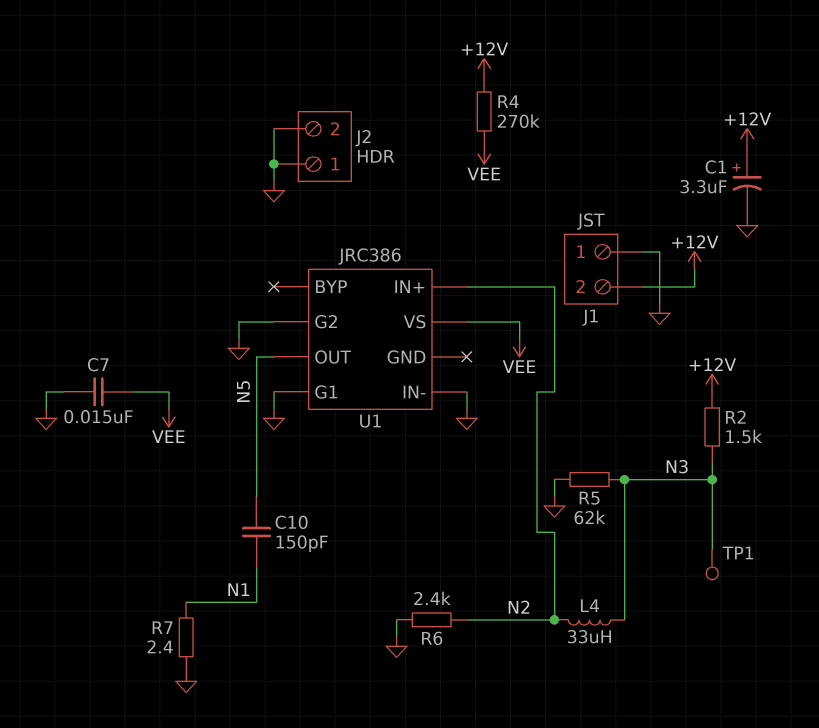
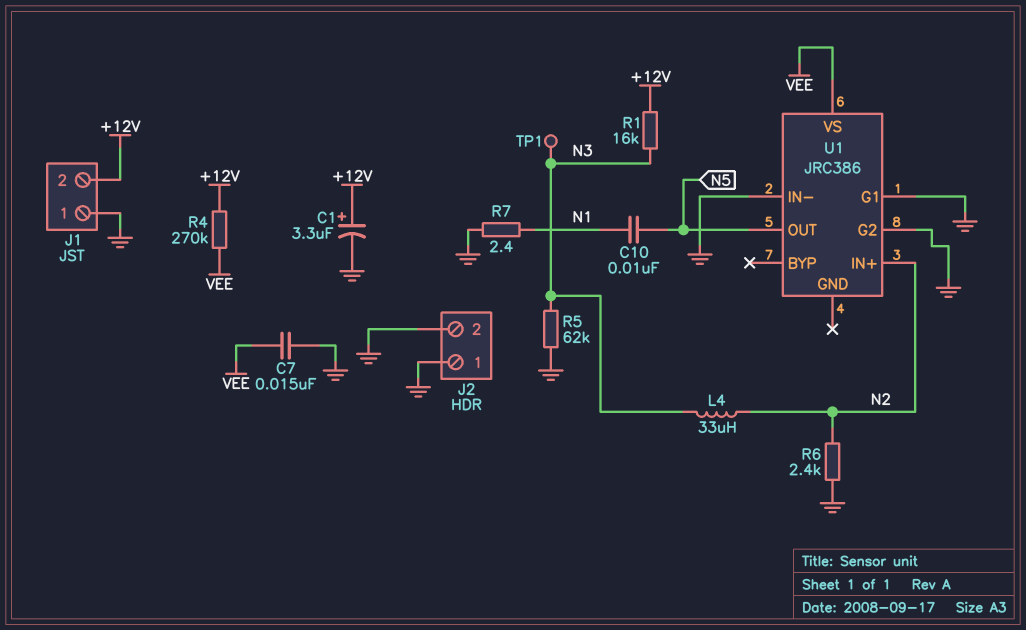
C10: 150pF (N1, N5) -> 10nF (N1, N5)
R1: none -> 16k (+12V, N3)
R2: 1.5k (+12V, N3) -> none

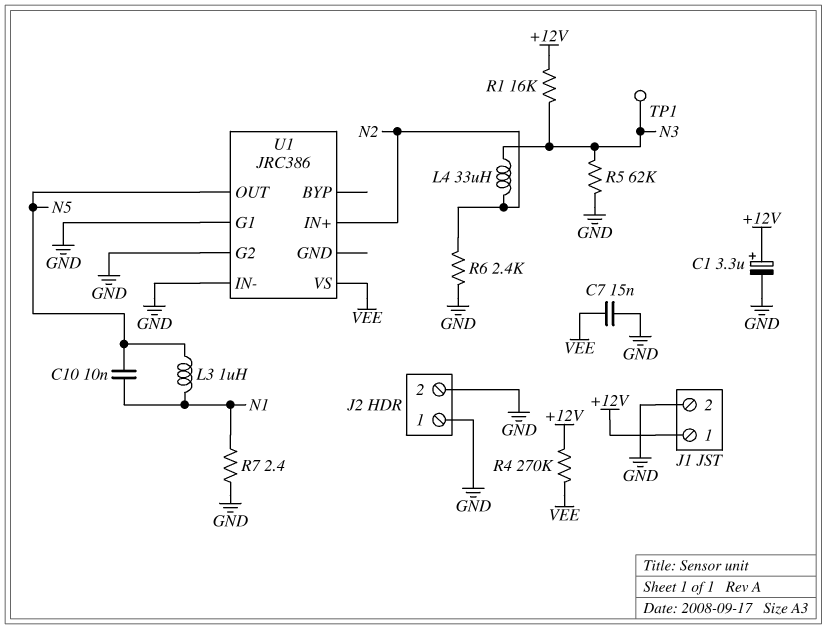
J1 pin 1: GND -> +12V
J1 pin 2: +12V -> GND
L3: none -> 1uH (N1, N5)

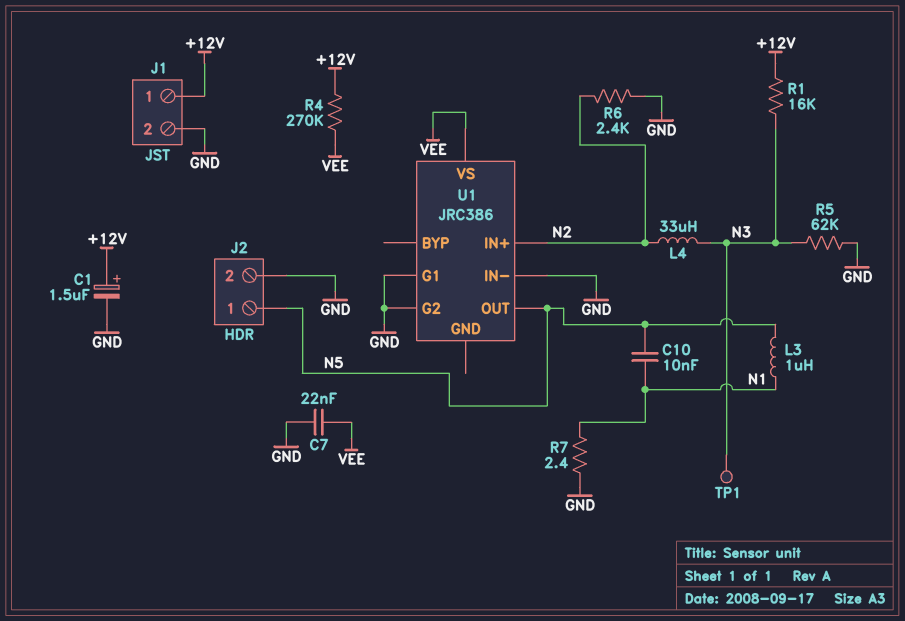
C1: 3.3uF (plus +12V, minus GND) -> 1.5uF (plus +12V, minus GND)
C7: 15nF (GND, VEE) -> 22nF (GND, VEE)
J2 pin 1: GND -> N5

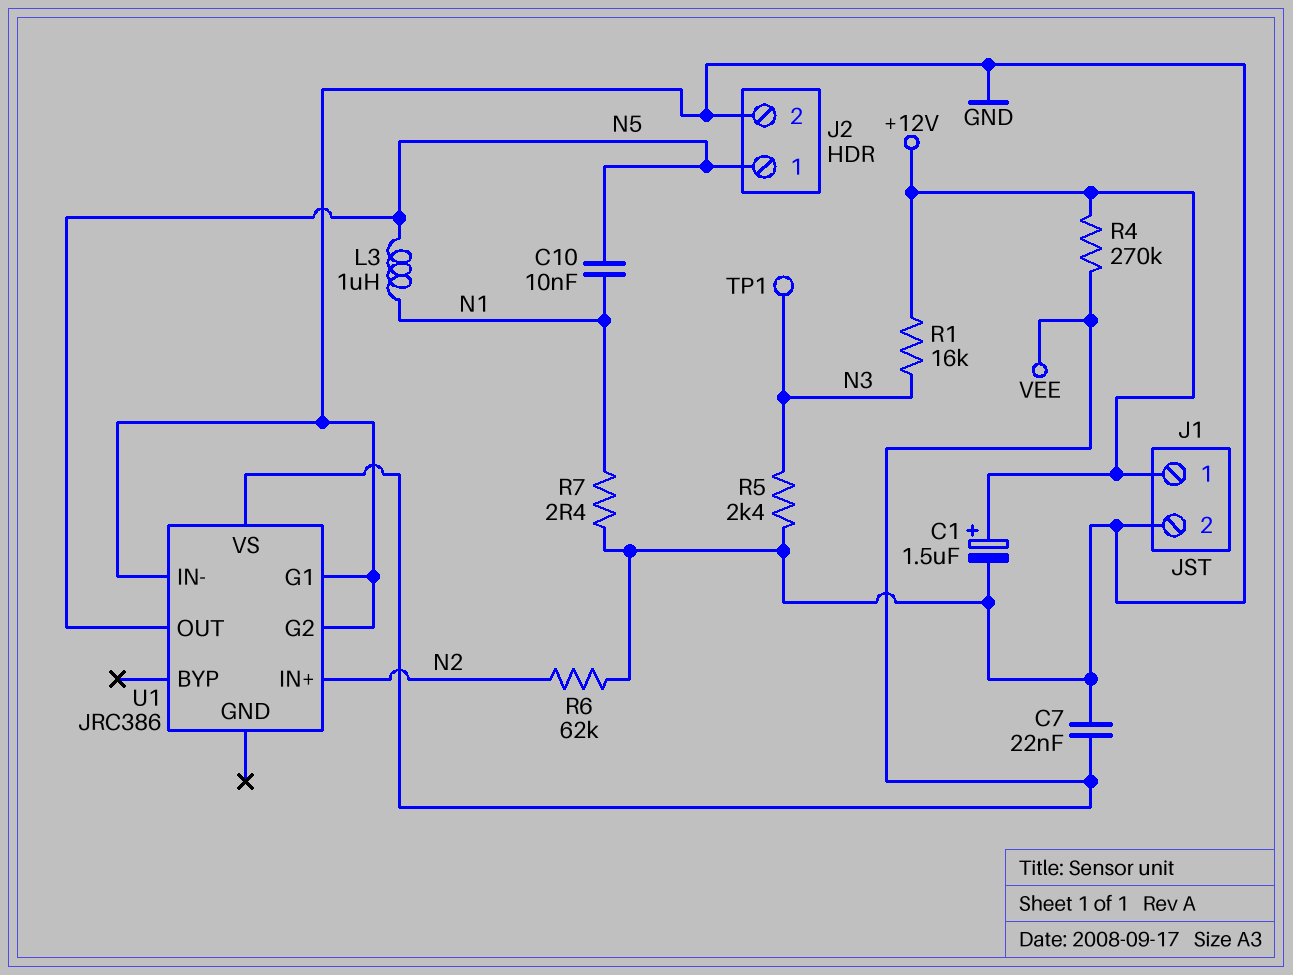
L4: 33uH (N2, N3) -> none
R5: 62k (GND, N3) -> 2.4k (GND, N3)
R6: 2.4k (GND, N2) -> 62k (GND, N2)

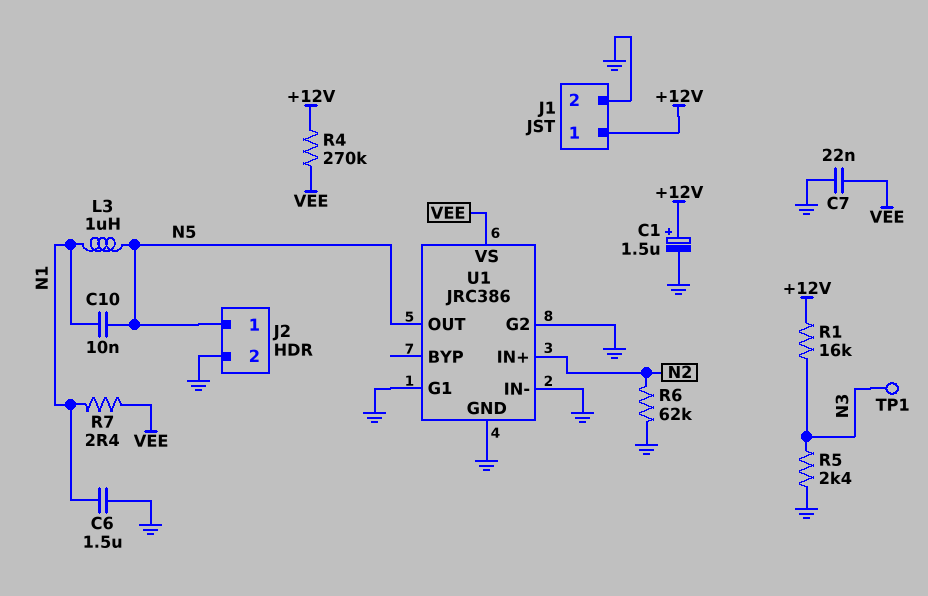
C6: none -> 1.5uF (GND, N1)
R7: 2.4 (GND, N1) -> 2.4 (N1, VEE)
U1 pin GND: none -> GND

